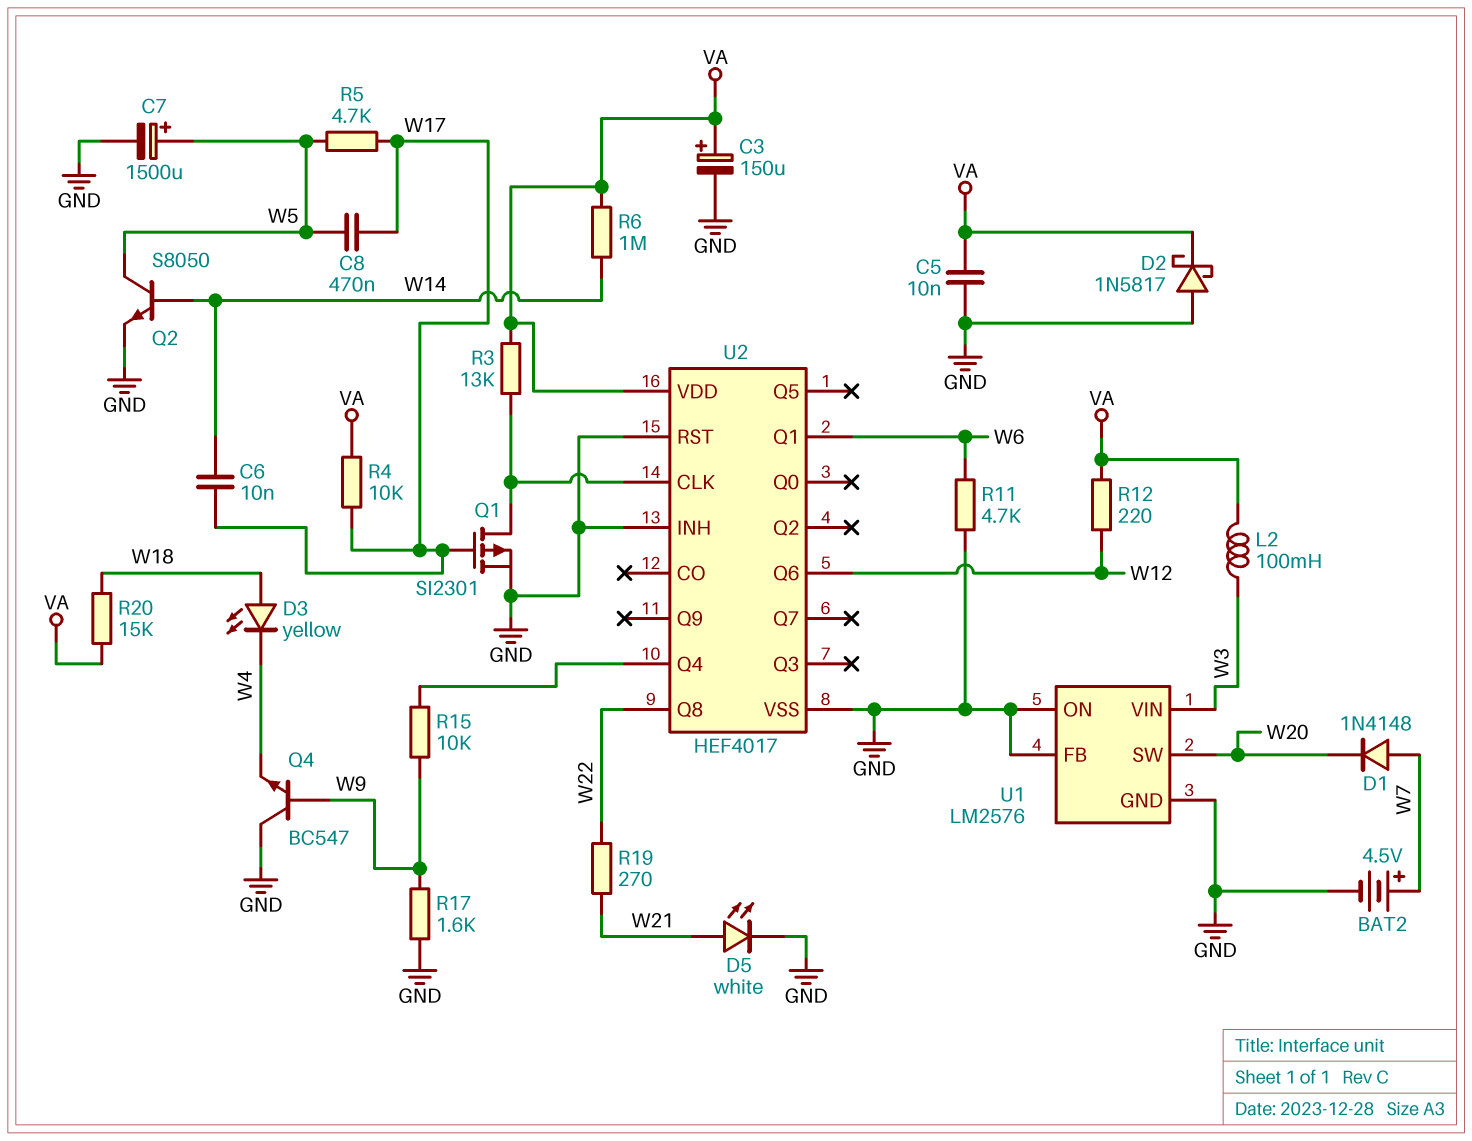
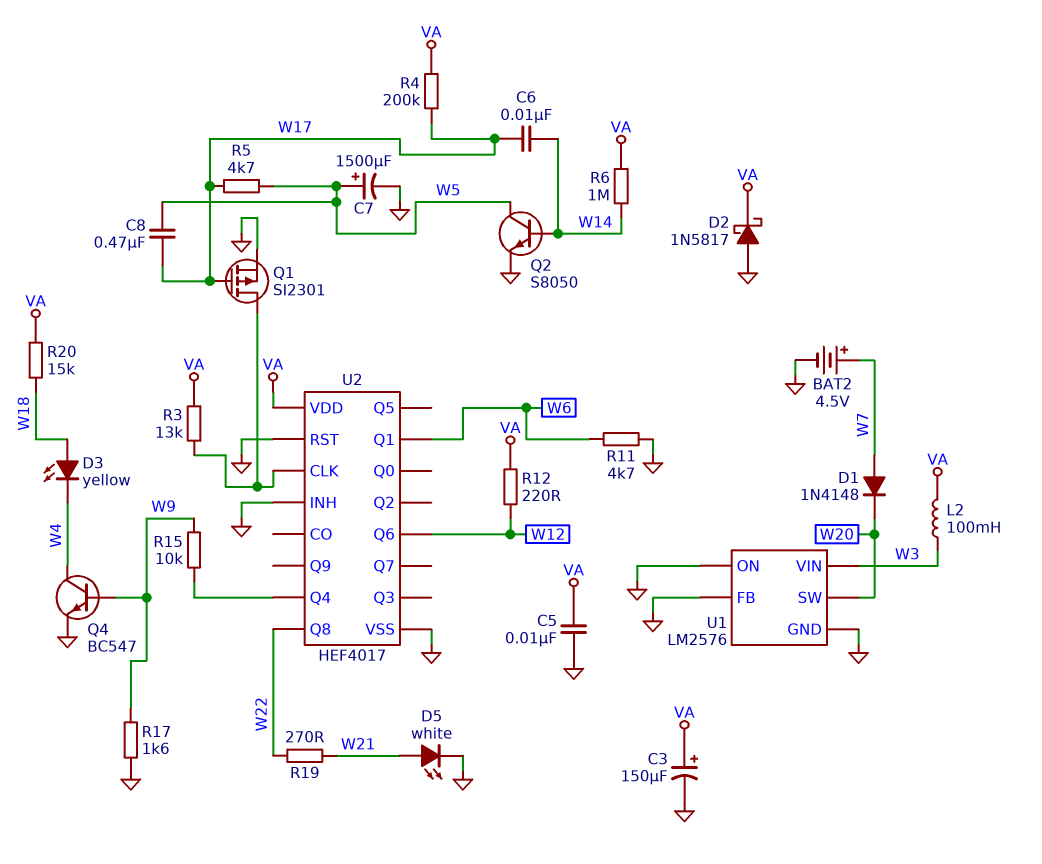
Q4: NPN BC547 (B W9, C GND, E W4) -> NPN BC547 (B W9, C W4, E GND)
R4: 10k (VA, W17) -> 200k (VA, W17)

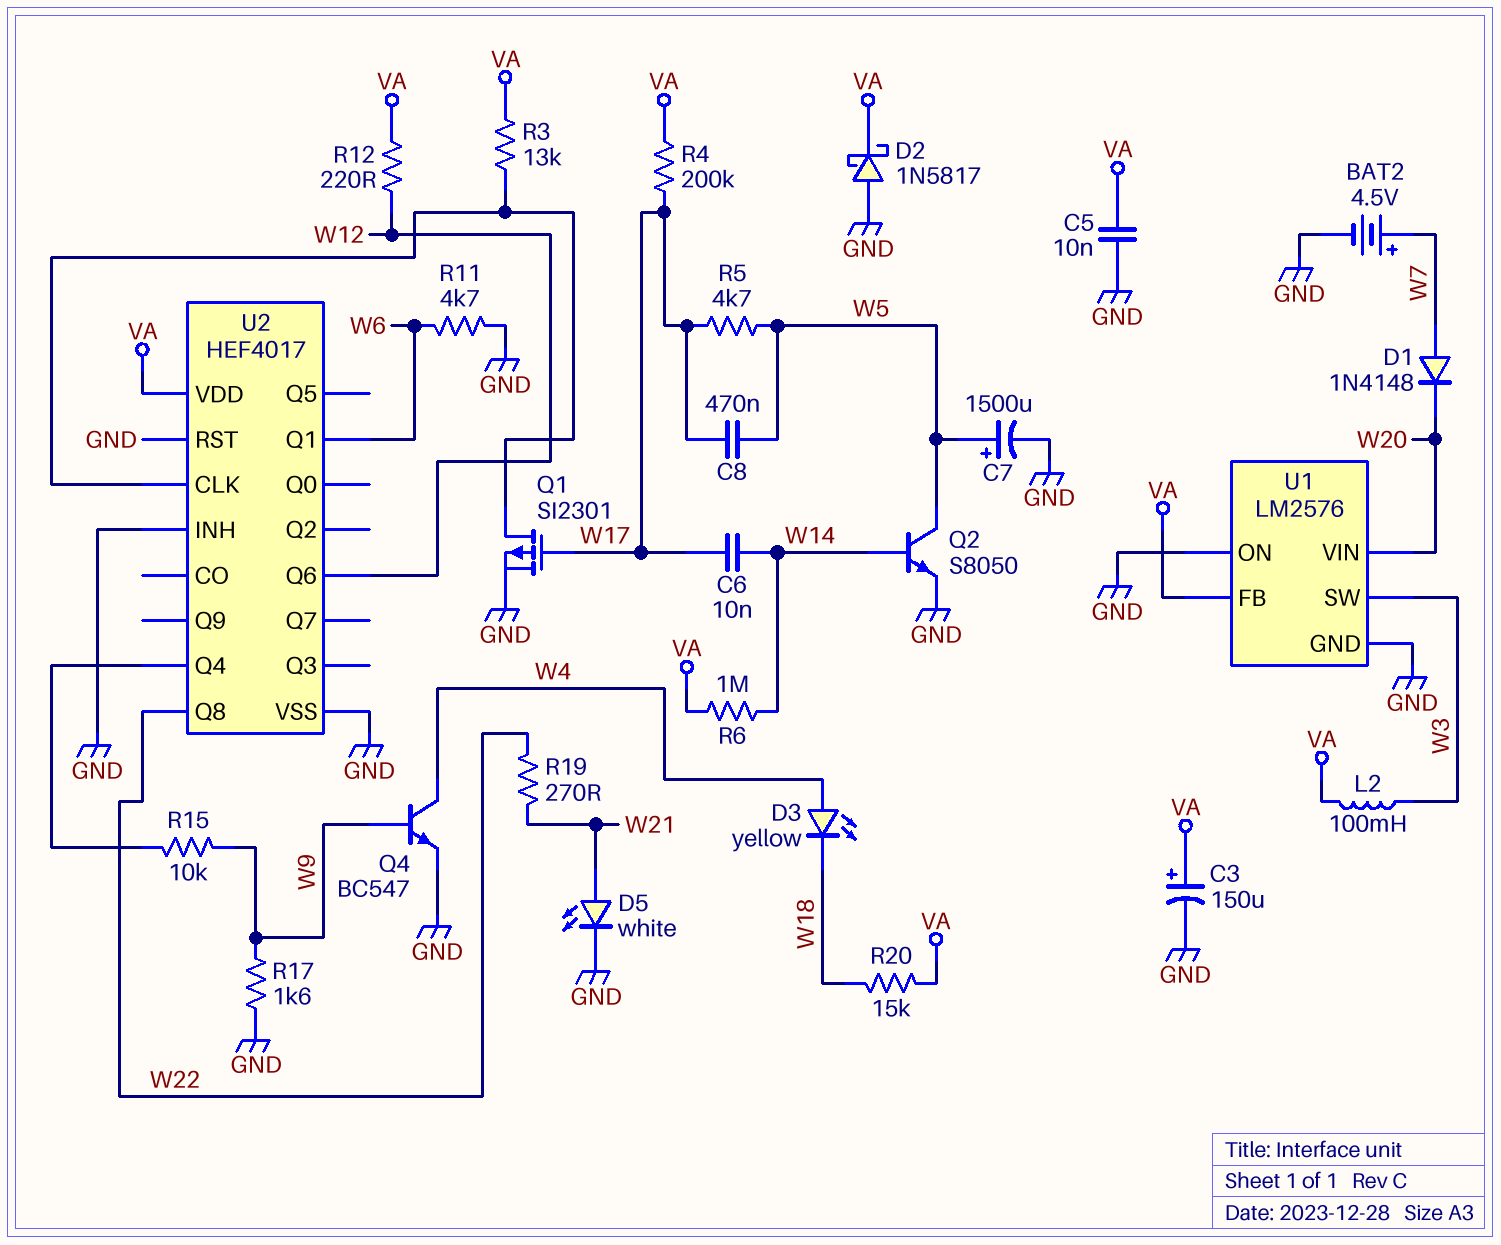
D3: LED yellow (A W18, K W4) -> LED yellow (A W4, K W18)
U1 pin FB: GND -> VA
U1 pin SW: W20 -> W3
U1 pin VIN: W3 -> W20

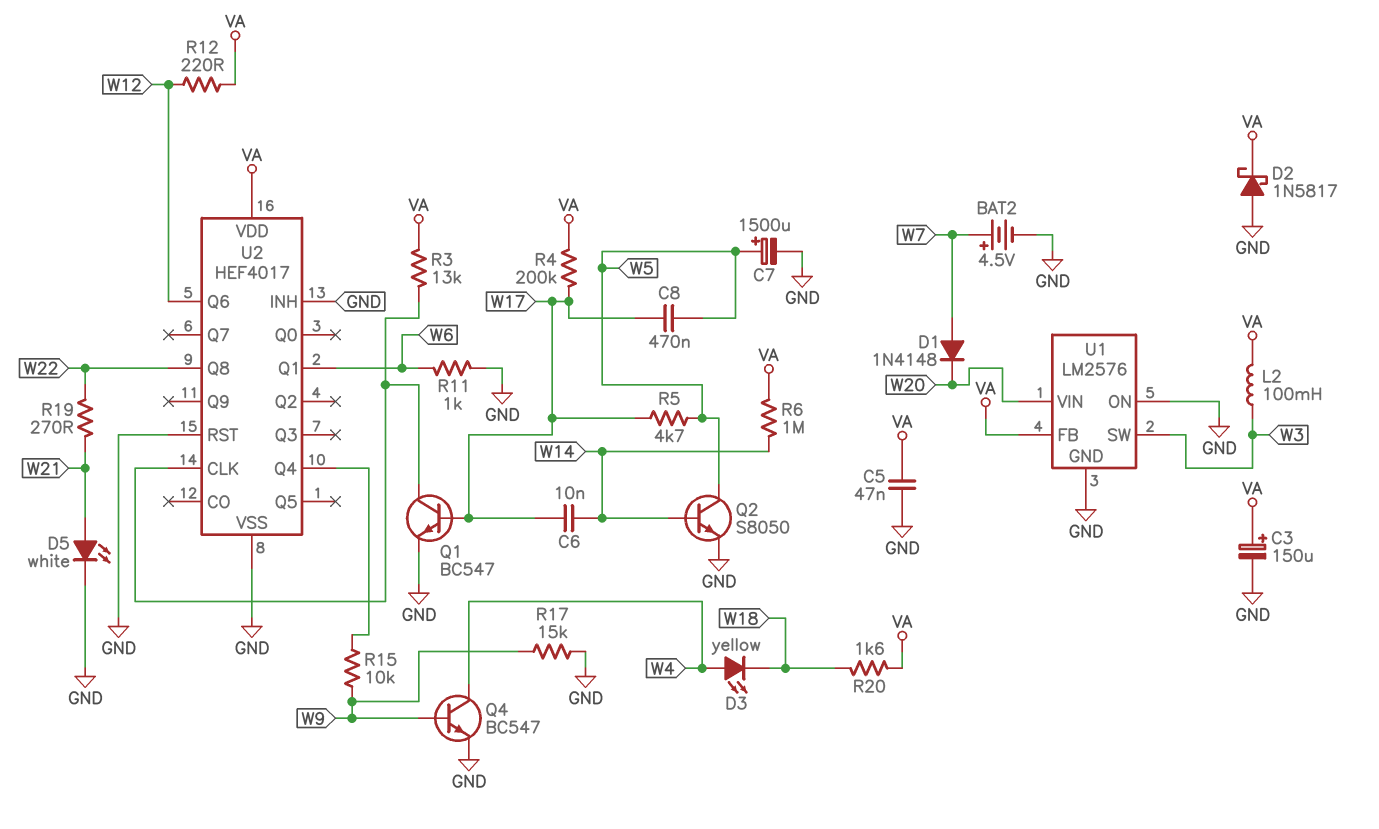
C5: 10nF (GND, VA) -> 47nF (GND, VA)
Q1: PMOS SI2301 (G W17, D U2/CLK, S GND) -> NPN BC547 (B W17, C U2/CLK, E GND)
R11: 4.7k (GND, W6) -> 1k (GND, W6)
R17: 1.6k (GND, W9) -> 15k (GND, W9)
R20: 15k (VA, W18) -> 1.6k (VA, W18)

